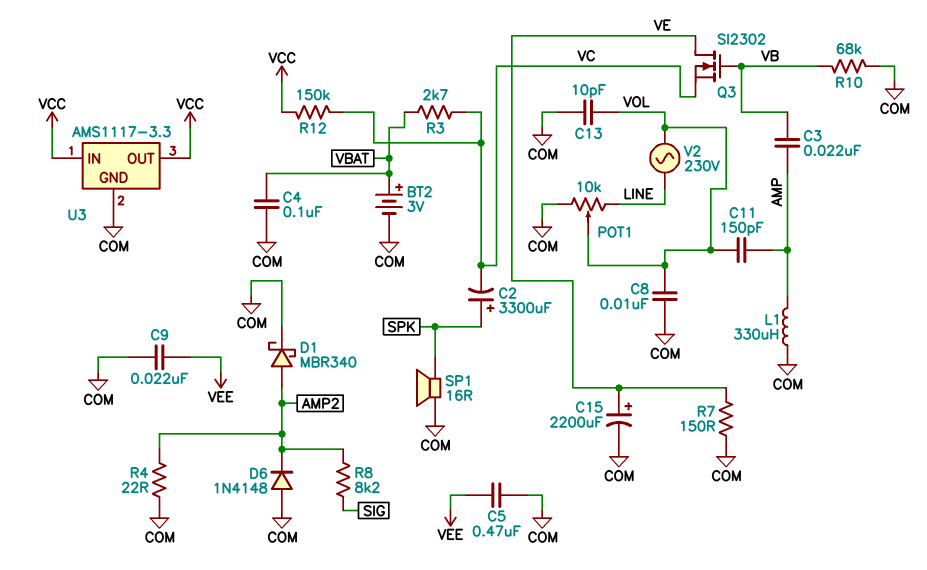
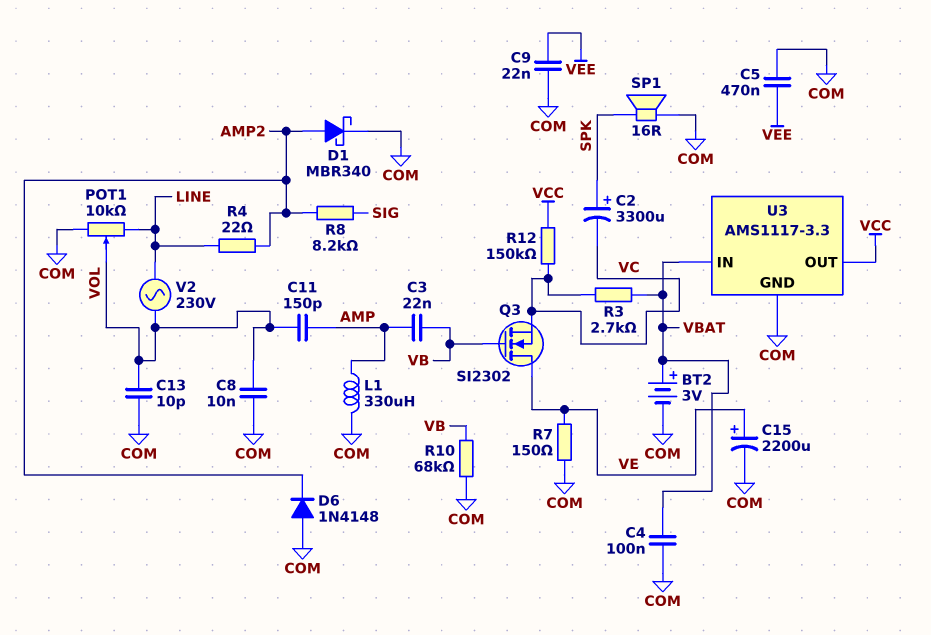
R4: 22 (AMP2, COM) -> 22 (AMP2, LINE)
U3 pin IN: VCC -> VBAT

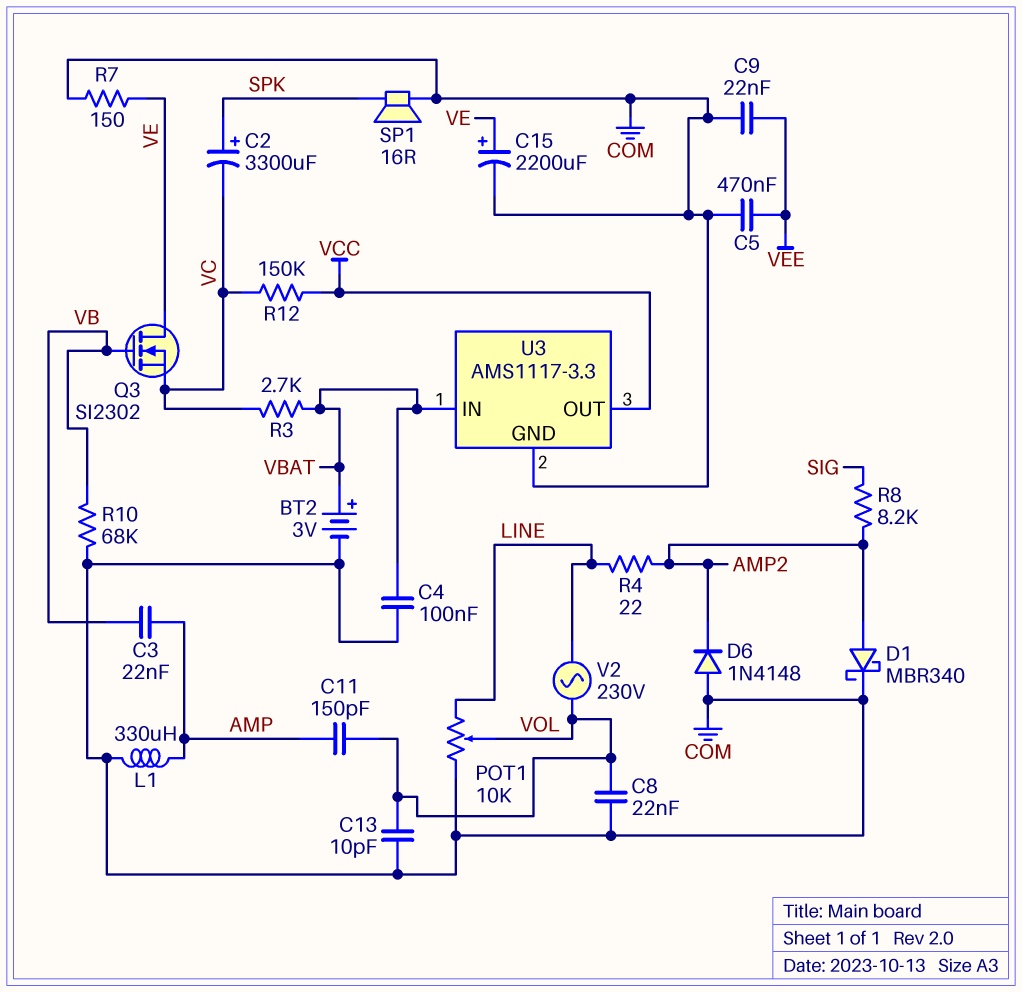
C8: 10nF (COM, VOL) -> 22nF (COM, VOL)

